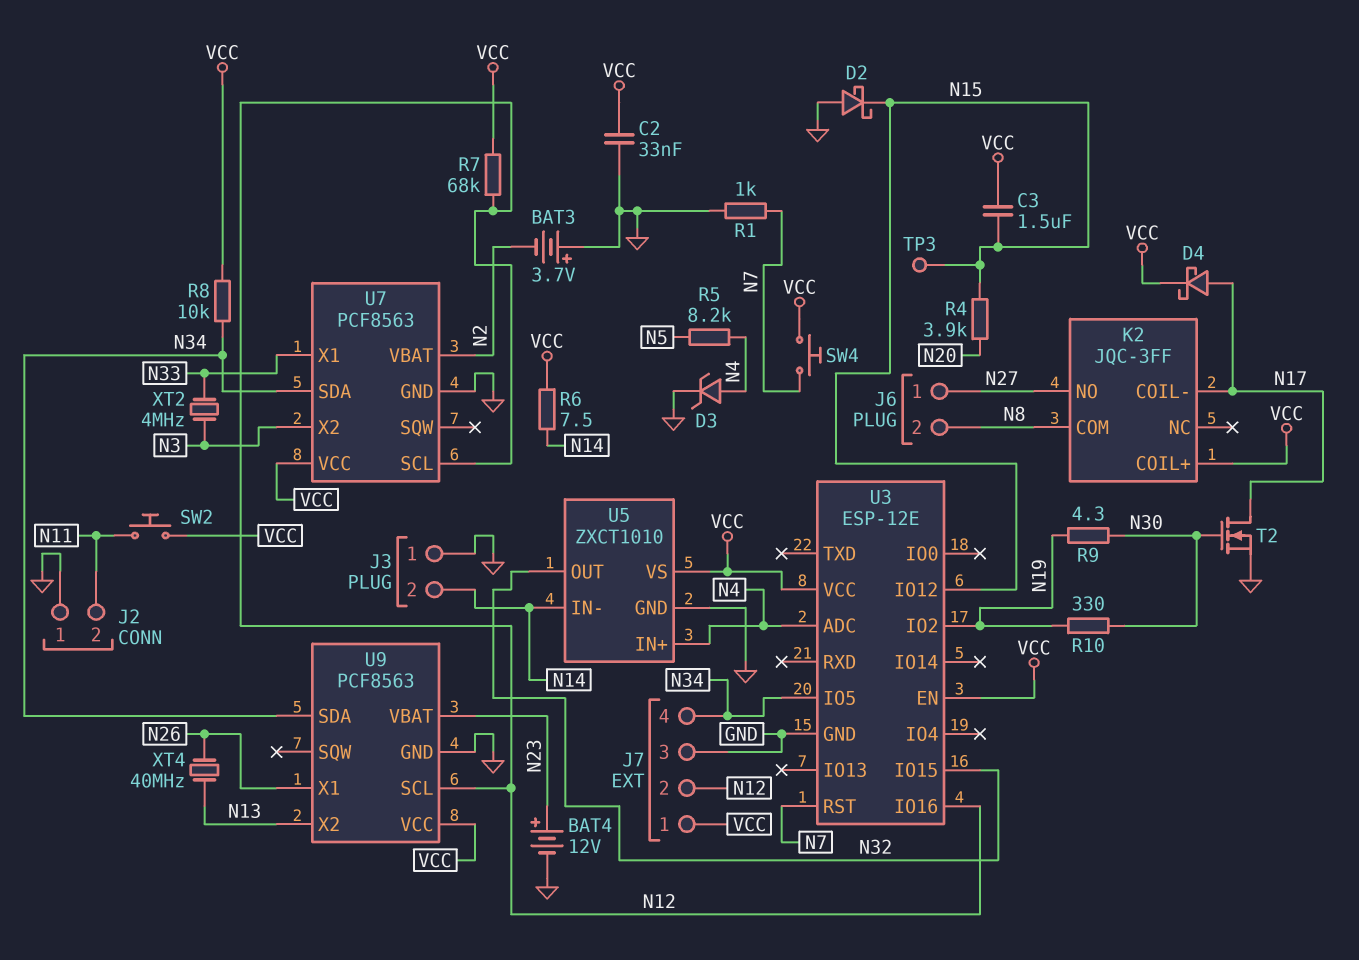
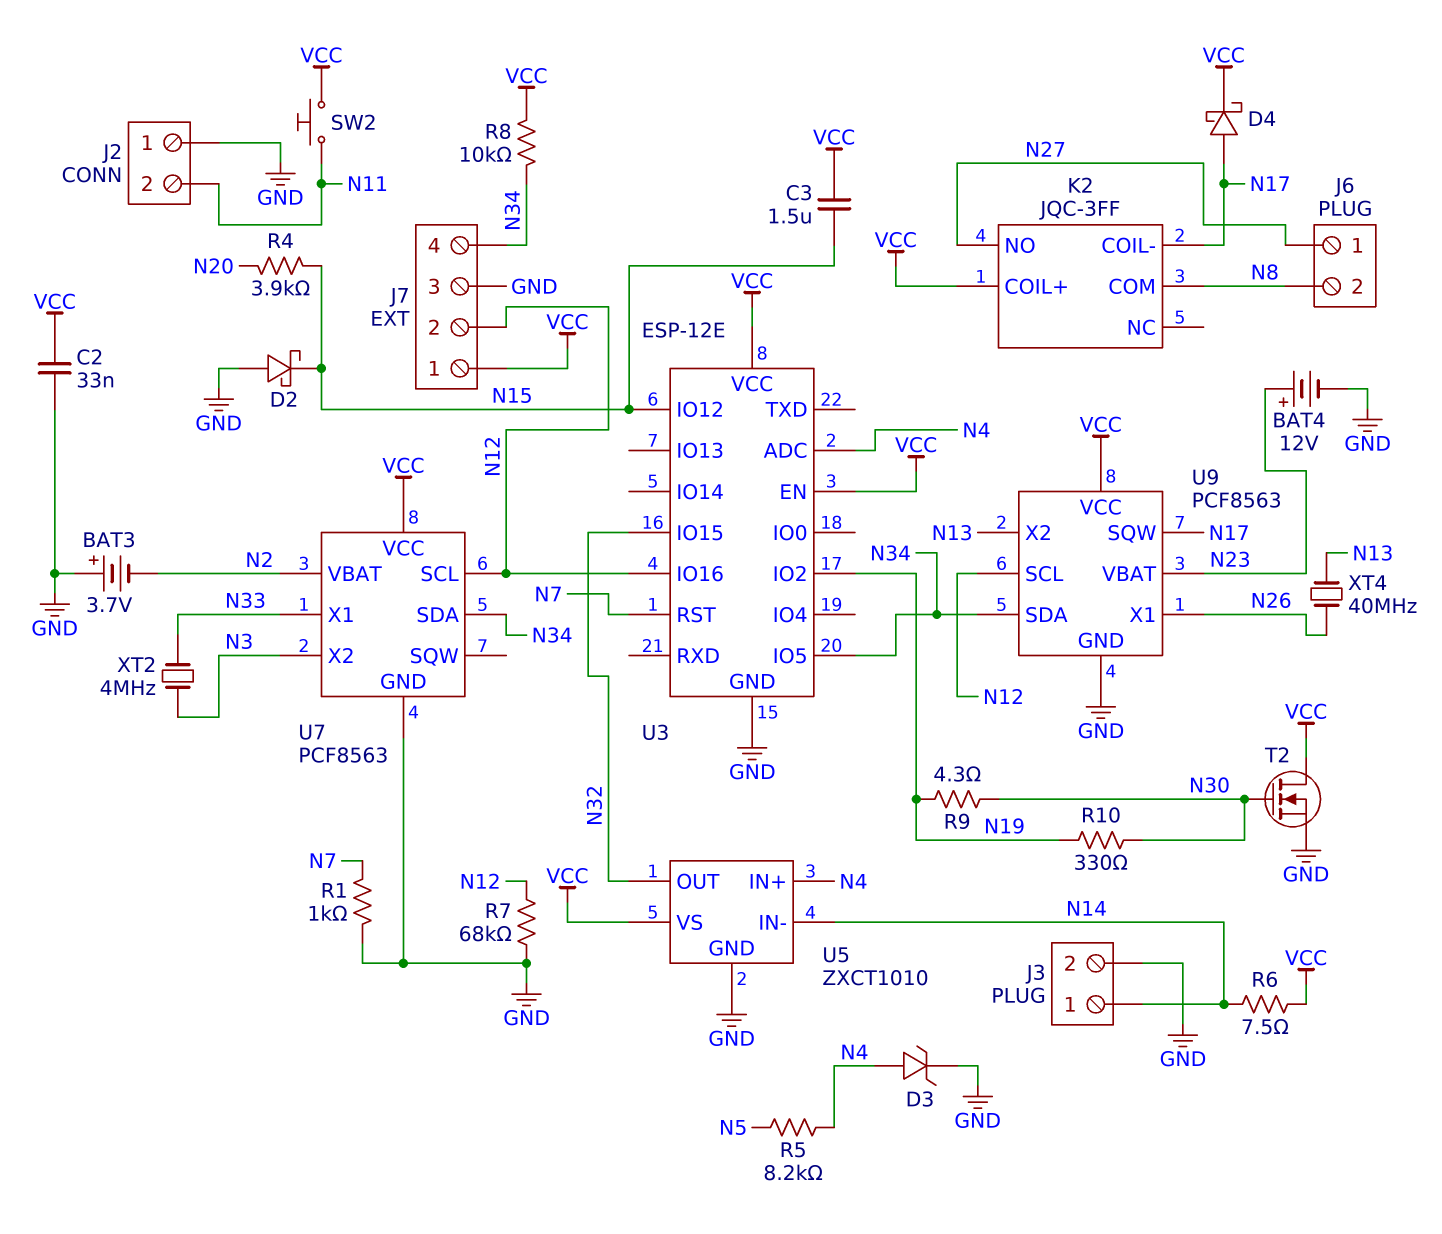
J3 pin 1: GND -> N14
J3 pin 2: N14 -> GND
R7: 68k (N12, VCC) -> 68k (GND, N12)
SW4: button (N7, VCC) -> none
T2: NMOS (G N30, D N17, S GND) -> NMOS (G N30, D VCC, S GND)
TP3: test point (N15) -> none
U9 pin SQW: none -> N17

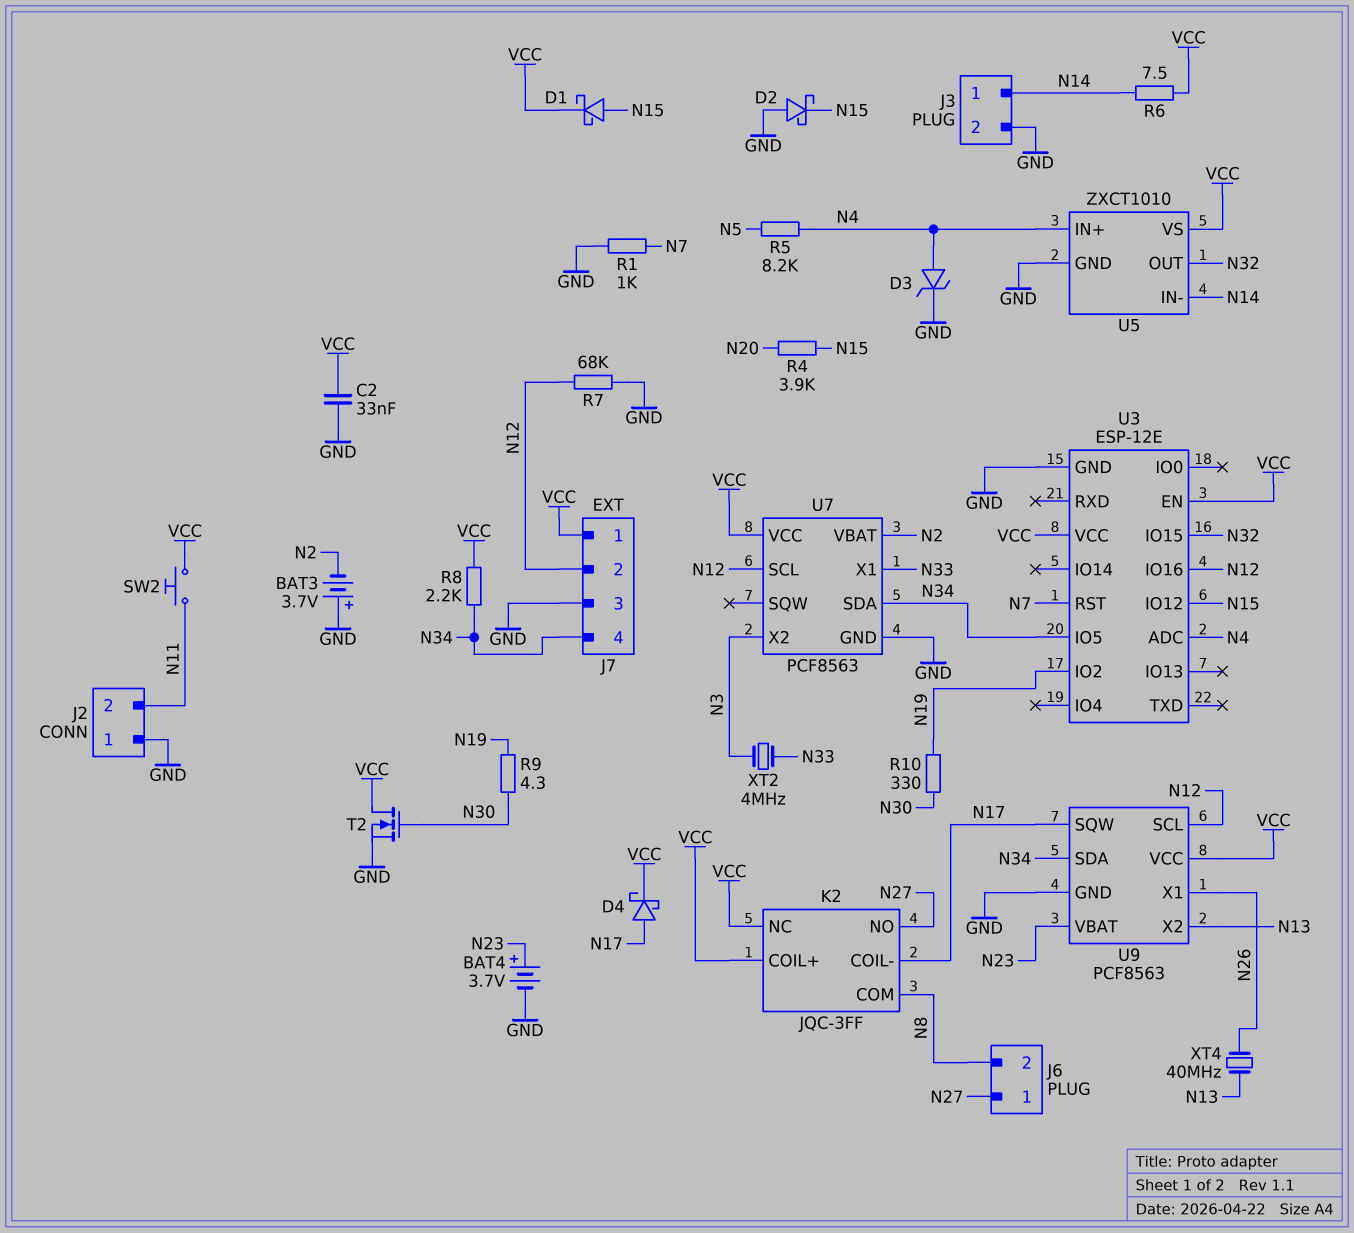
BAT4: 12V (plus N23, minus GND) -> 3.7V (plus N23, minus GND)
C3: 1.5uF (N15, VCC) -> none
D1: none -> schottky (A N15, K VCC)
K2 pin NC: none -> VCC
R8: 10k (N34, VCC) -> 2.2k (N34, VCC)

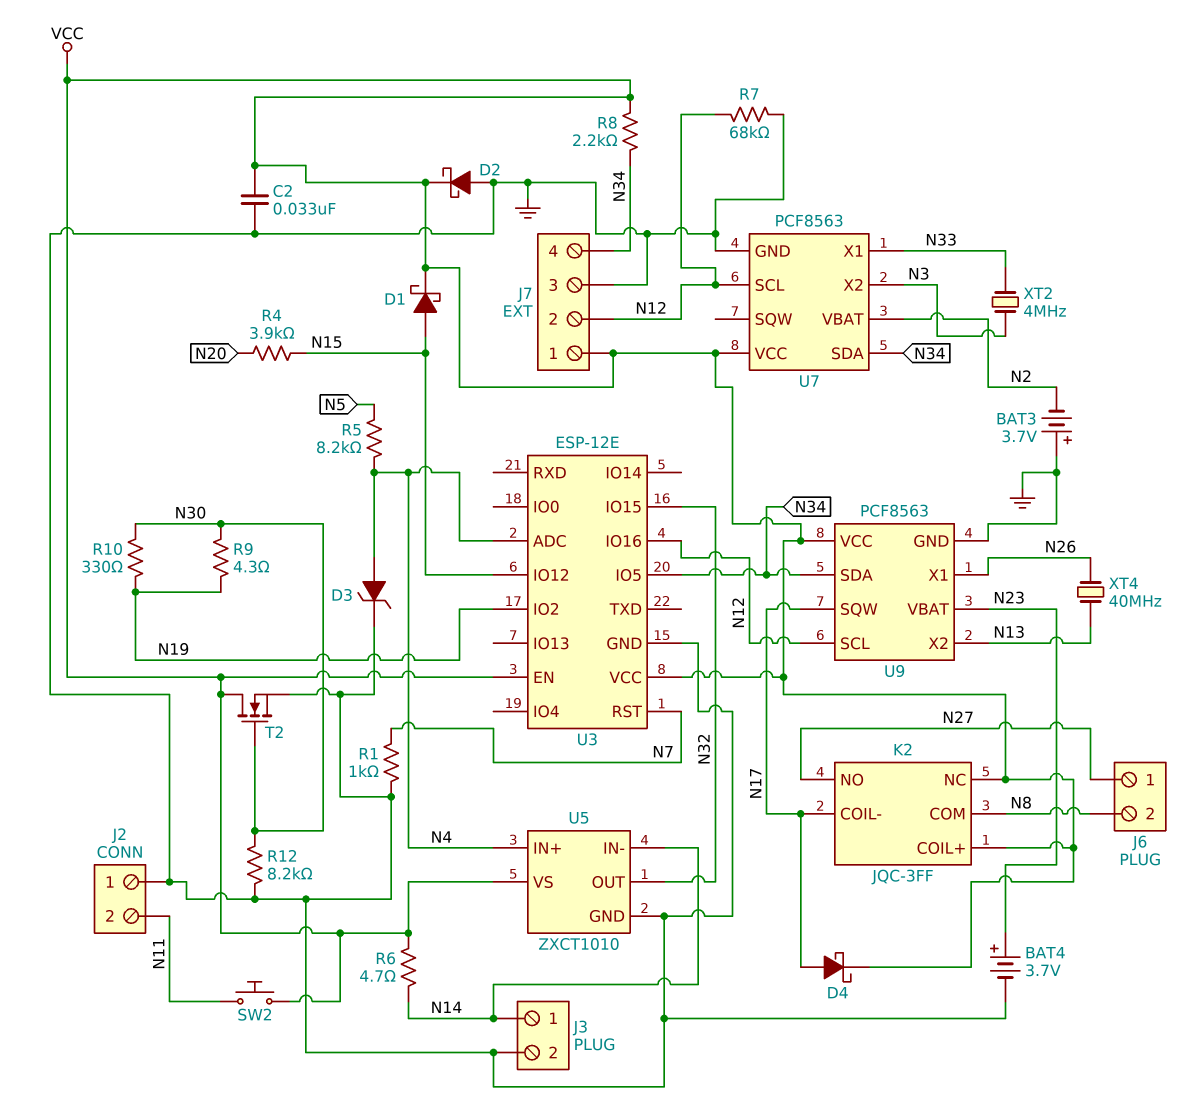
D2: schottky (A GND, K N15) -> schottky (A GND, K VCC)
R6: 7.5 (N14, VCC) -> 4.7 (N14, VCC)
R12: none -> 8.2k (GND, N30)

